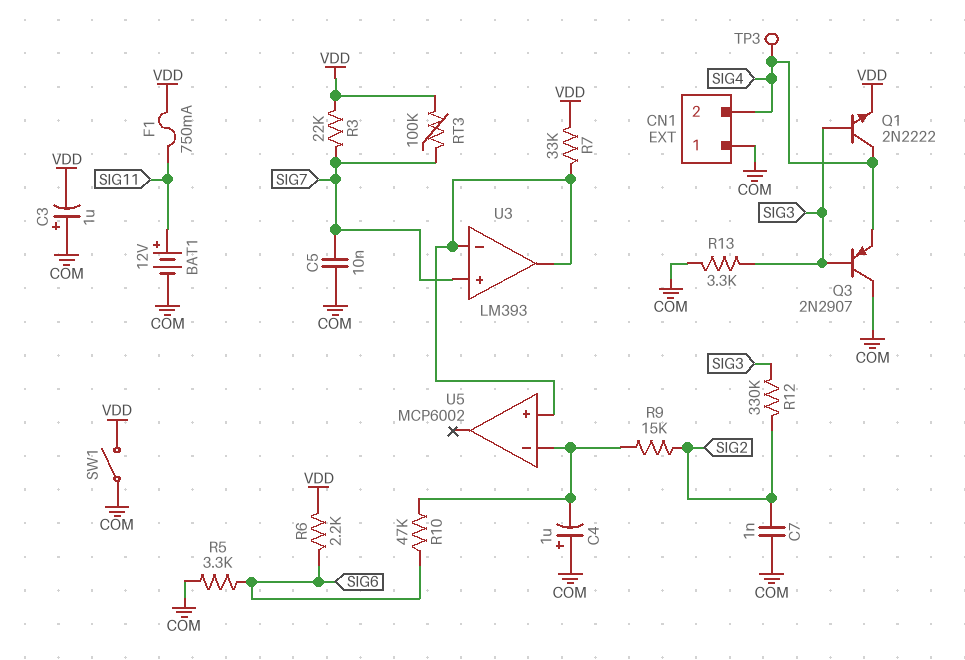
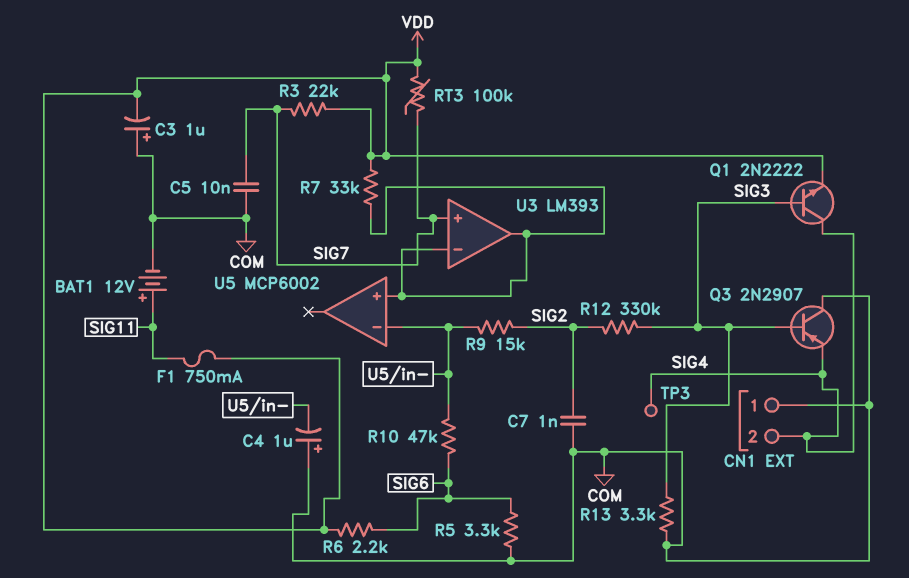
SW1: switch (COM, VDD) -> none

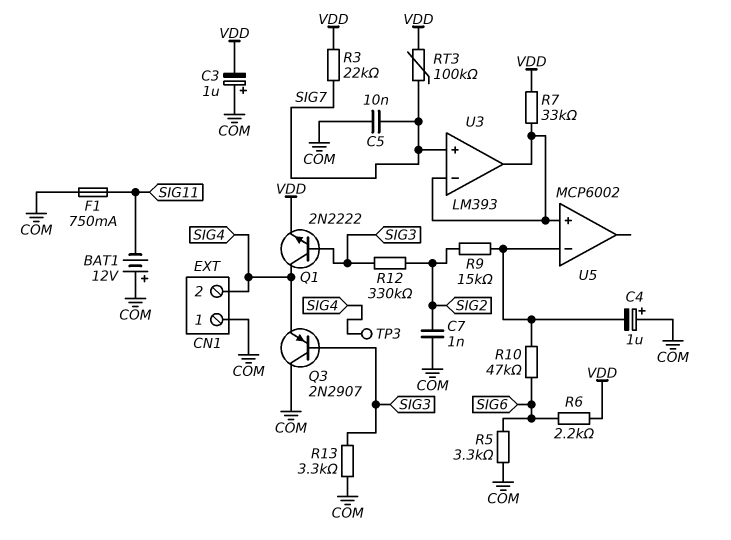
BAT1: 12V (plus SIG11, minus COM) -> 12V (plus COM, minus SIG11)
F1: 750mA (SIG11, VDD) -> 750mA (COM, SIG11)

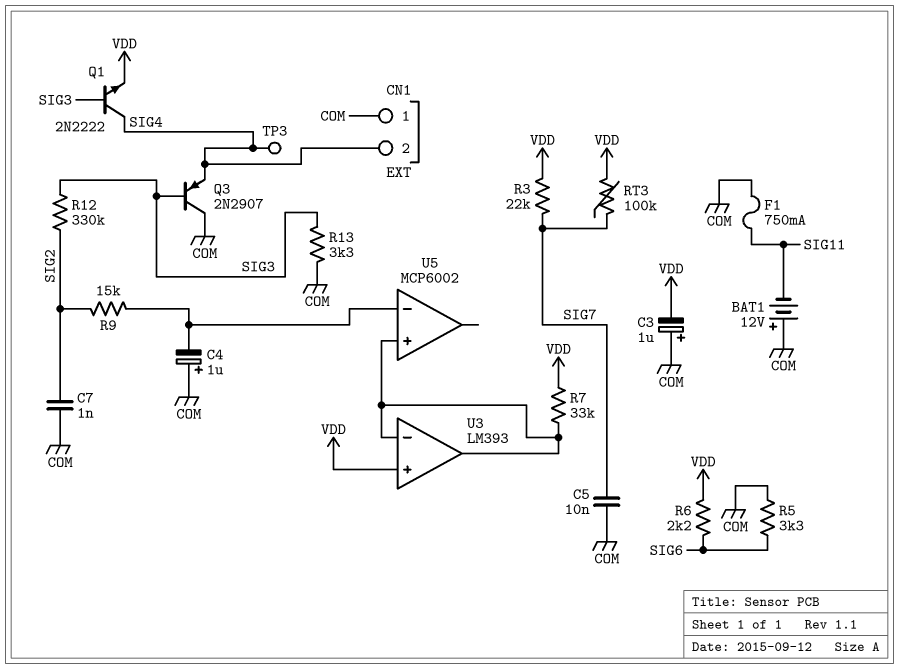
R10: 47k (SIG6, U5/in-) -> none
U3 pin in+: SIG7 -> VDD

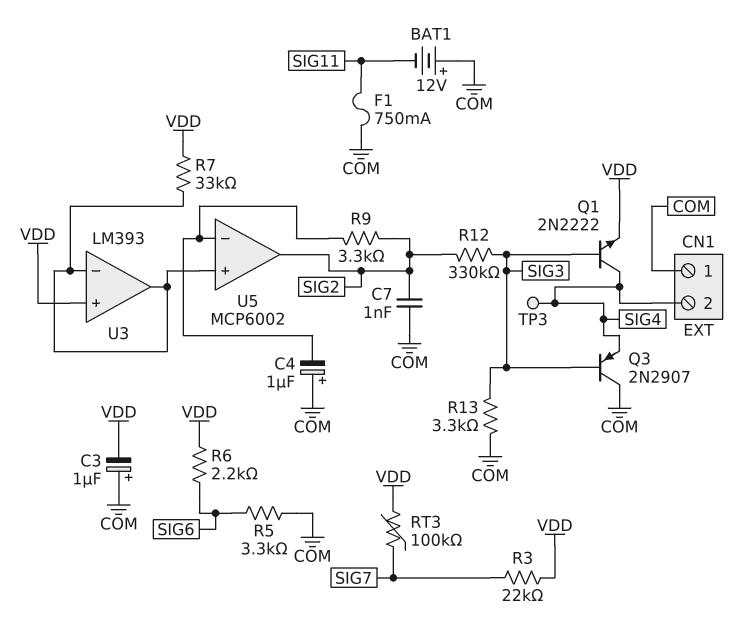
C5: 10nF (COM, SIG7) -> none
R9: 15k (SIG2, U5/in-) -> 3.3k (SIG2, U5/in-)
U5 pin out: none -> SIG2

